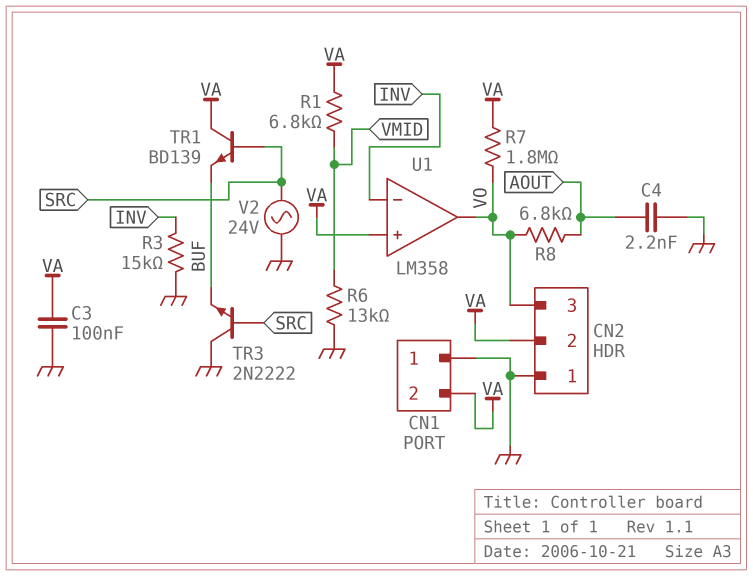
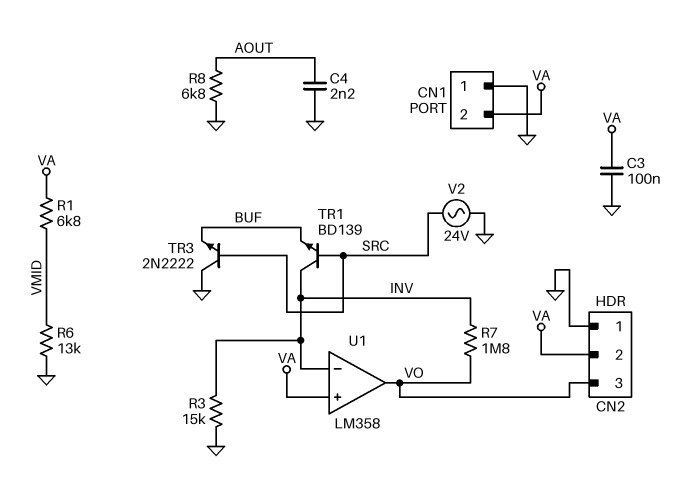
R7: 1.8M (VA, VO) -> 1.8M (INV, VO)
R8: 6.8k (AOUT, VO) -> 6.8k (AOUT, GND)
TR1: NPN BD139 (B SRC, C VA, E BUF) -> NPN BD139 (B SRC, C INV, E BUF)

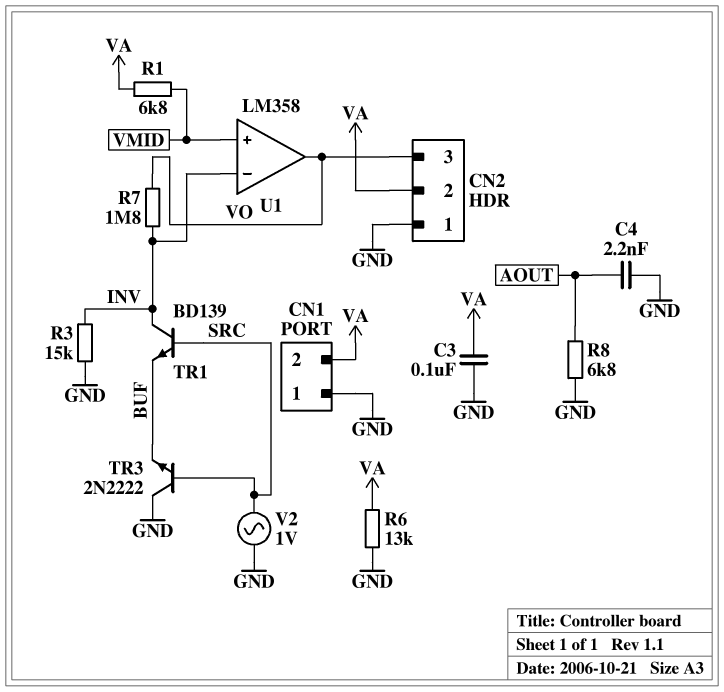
R6: 13k (GND, VMID) -> 13k (GND, VA)
U1 pin in+: VA -> VMID
V2: AC 24V (GND, SRC) -> AC 1V (GND, SRC)

